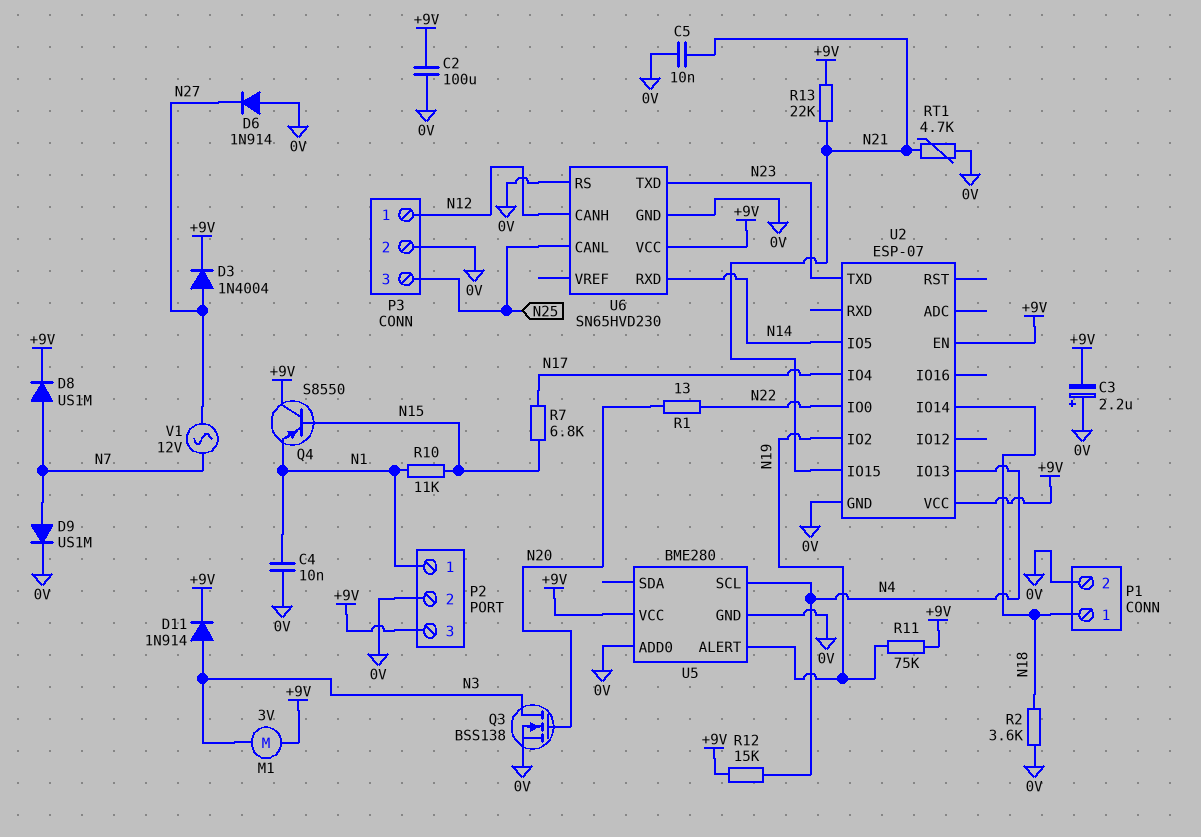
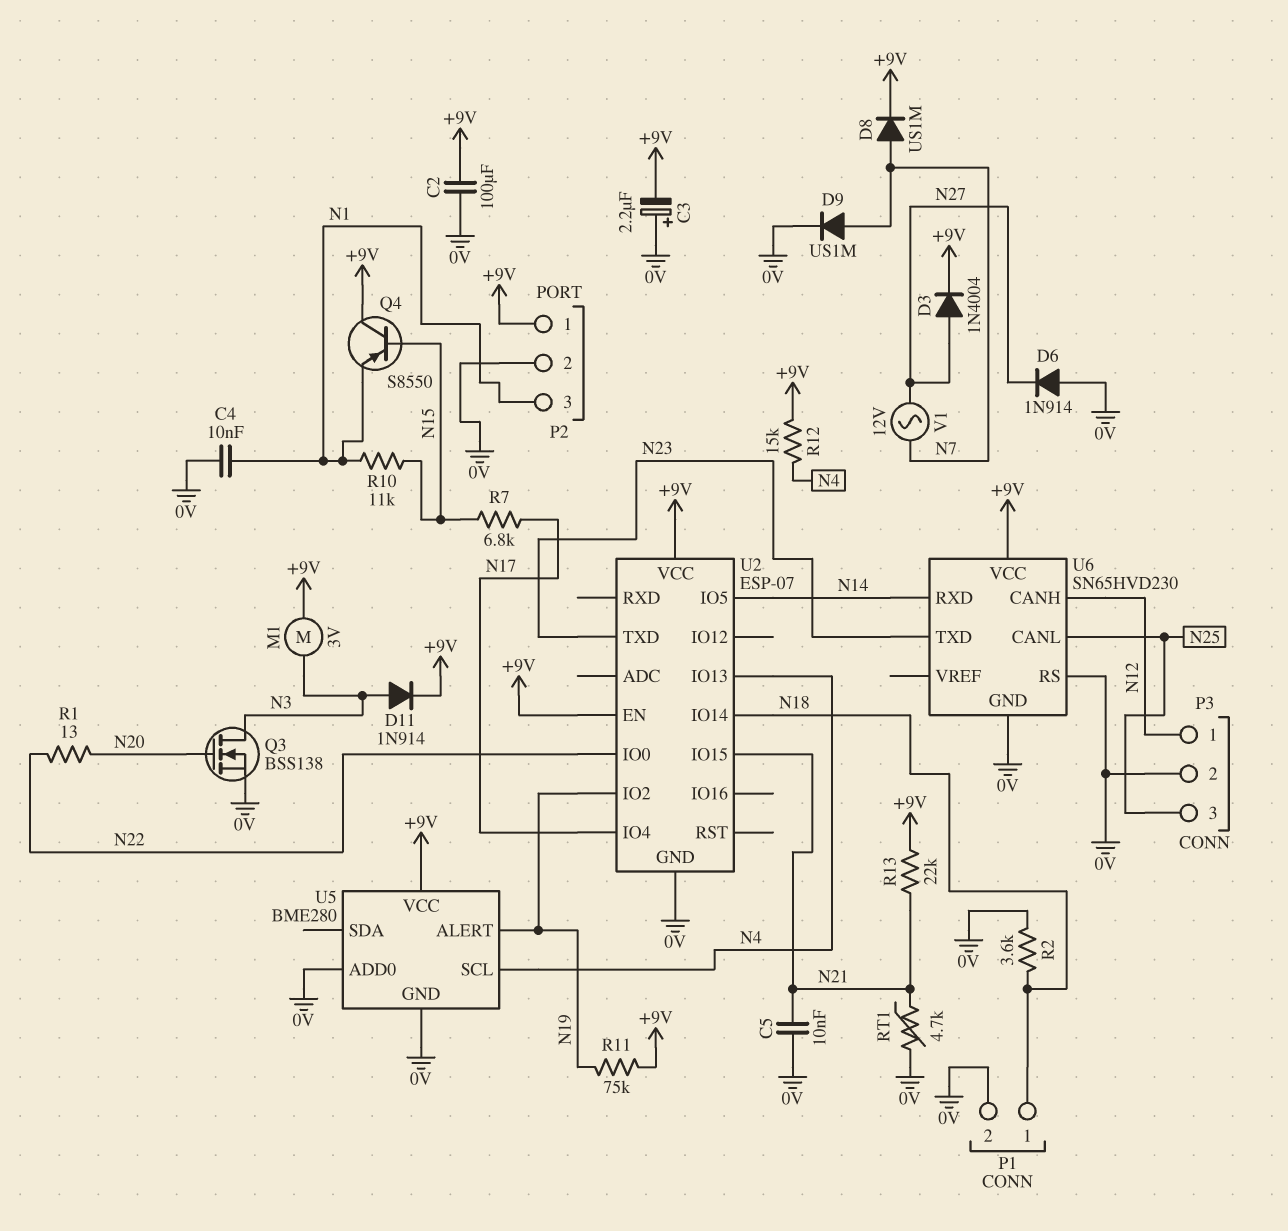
P2 pin 1: N1 -> +9V
P2 pin 3: +9V -> N1

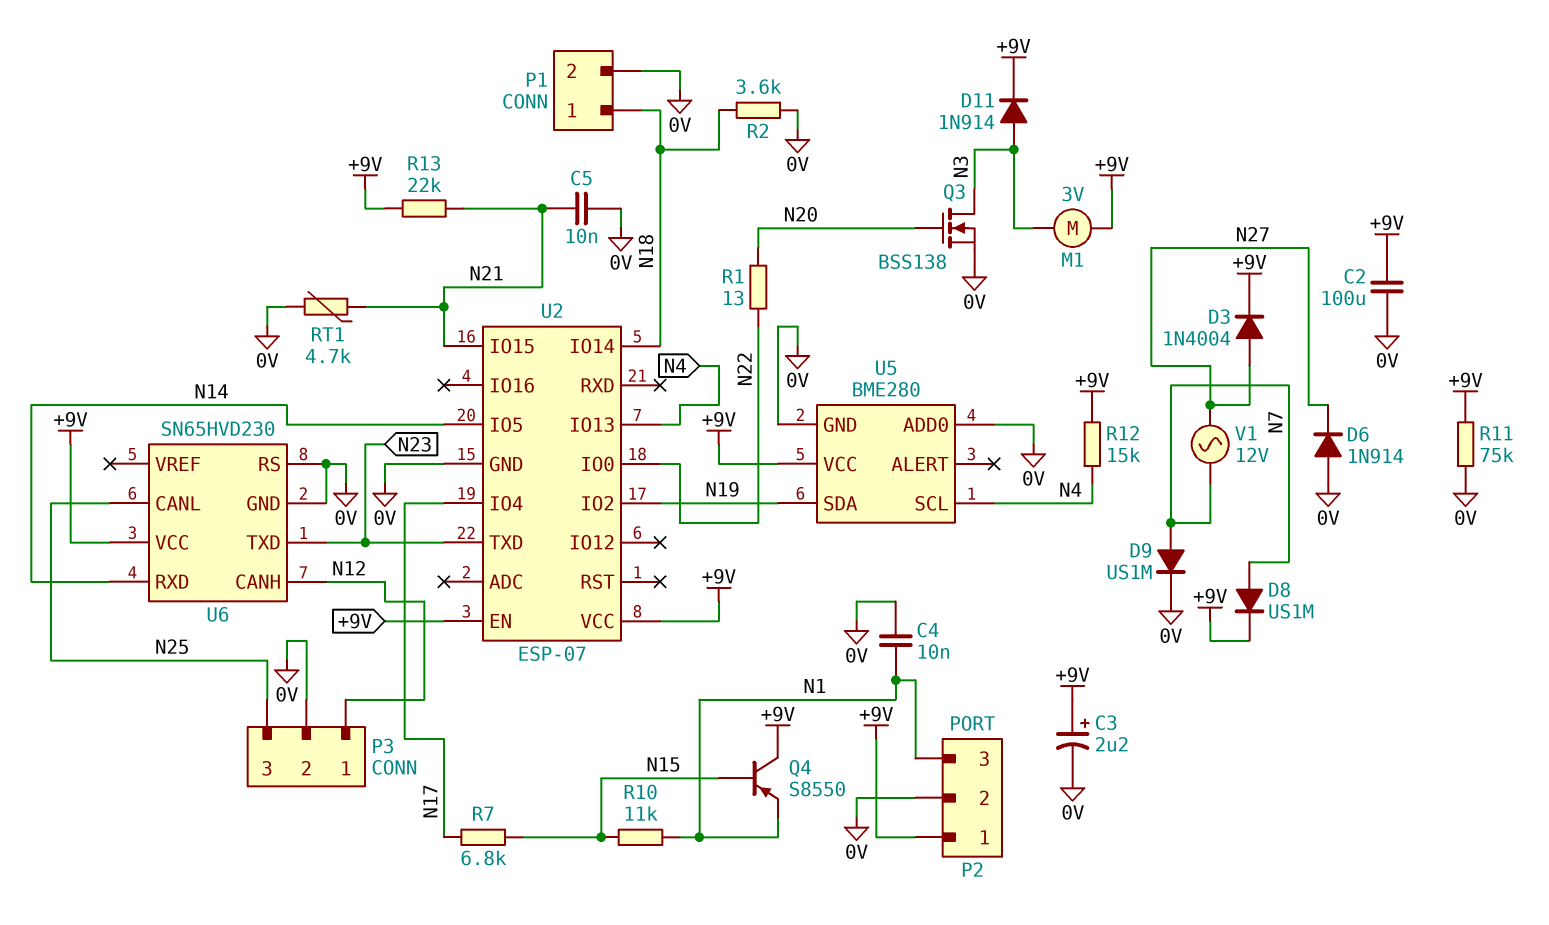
C3: 2.2uF (plus 0V, minus +9V) -> 2.2uF (plus +9V, minus 0V)
R11: 75k (+9V, N19) -> 75k (+9V, 0V)
U5 pin ALERT: N19 -> none
U5 pin SDA: none -> N19

